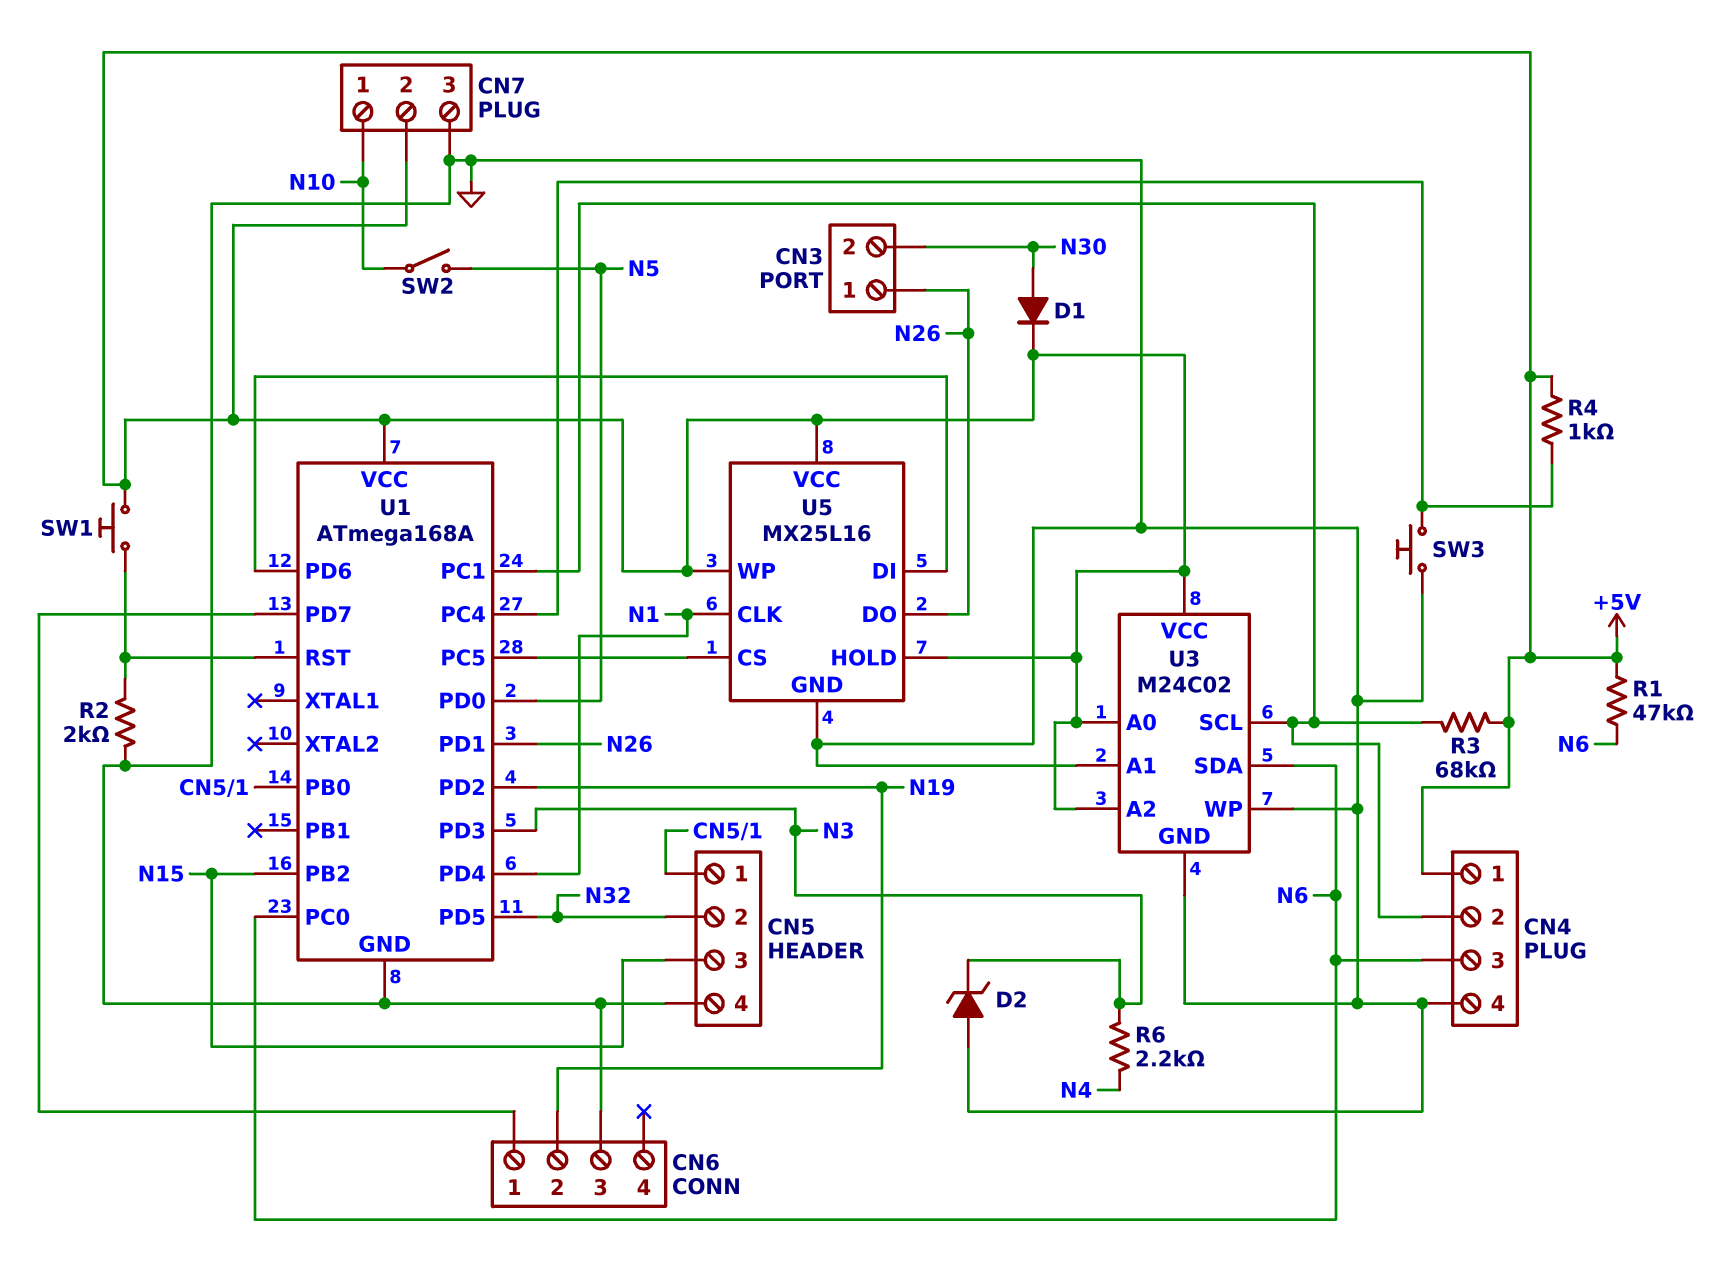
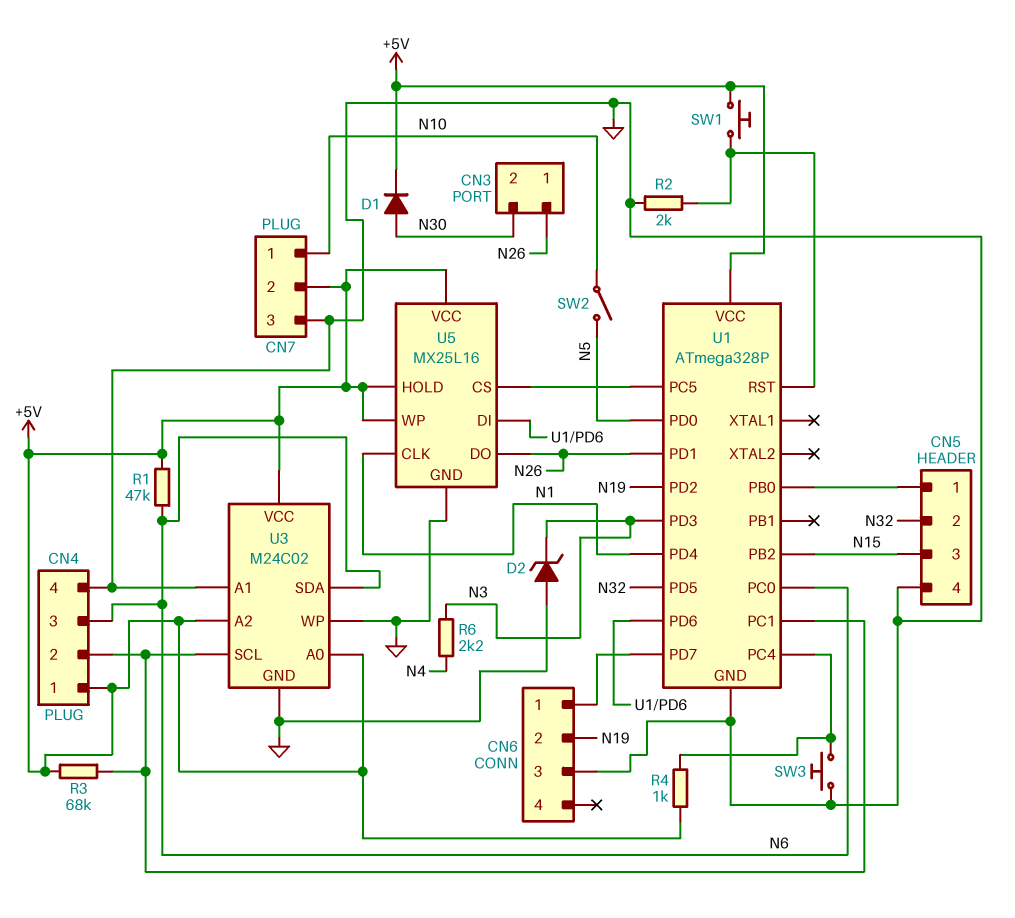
U1: ATmega168A -> ATmega328P

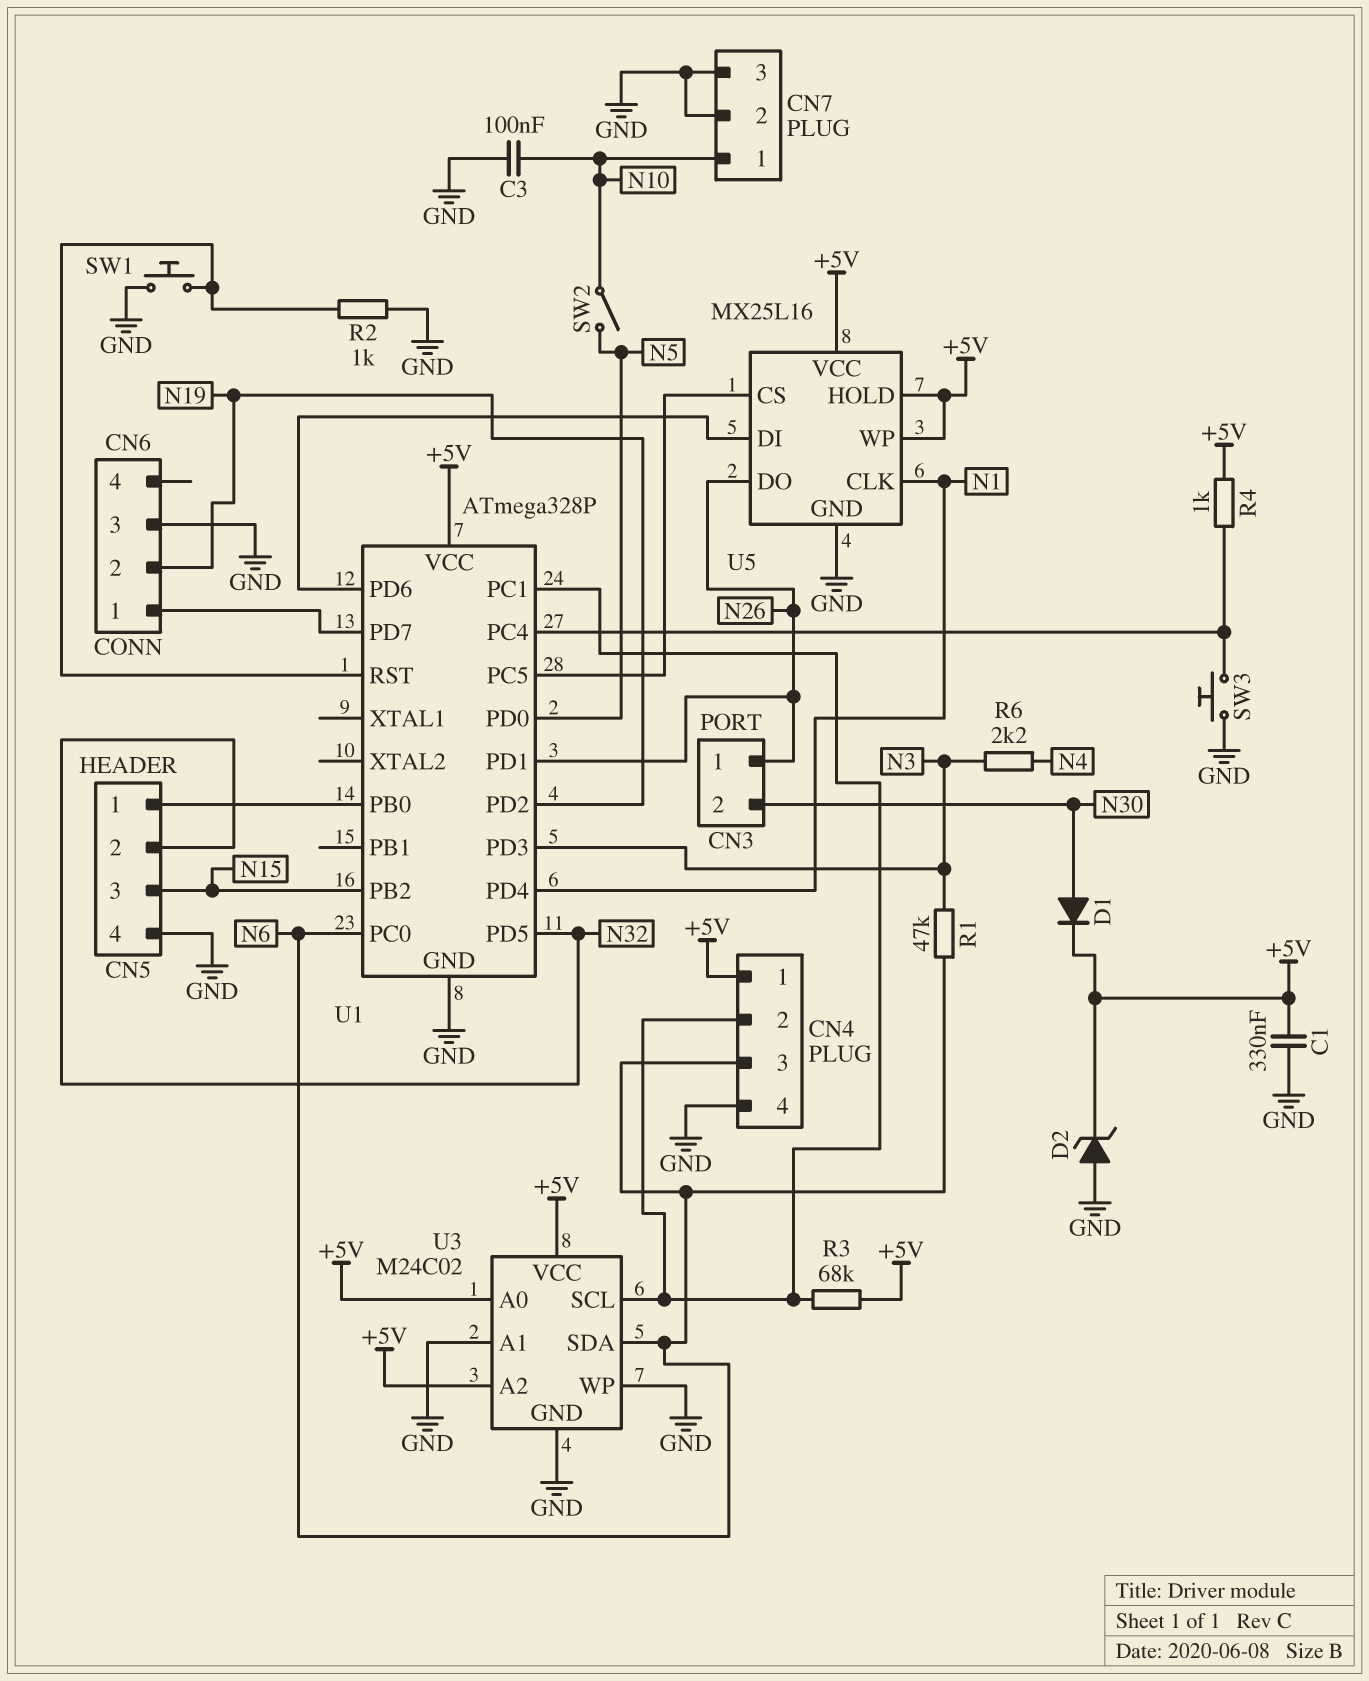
C1: none -> 330nF (+5V, GND)
C3: none -> 100nF (GND, N10)
CN7 pin 2: +5V -> GND
D2: zener (A GND, K N3) -> zener (A GND, K +5V)
R1: 47k (+5V, N6) -> 47k (N3, N6)
R2: 2k (GND, U1/RST) -> 1k (GND, U1/RST)
SW1: button (+5V, U1/RST) -> button (GND, U1/RST)

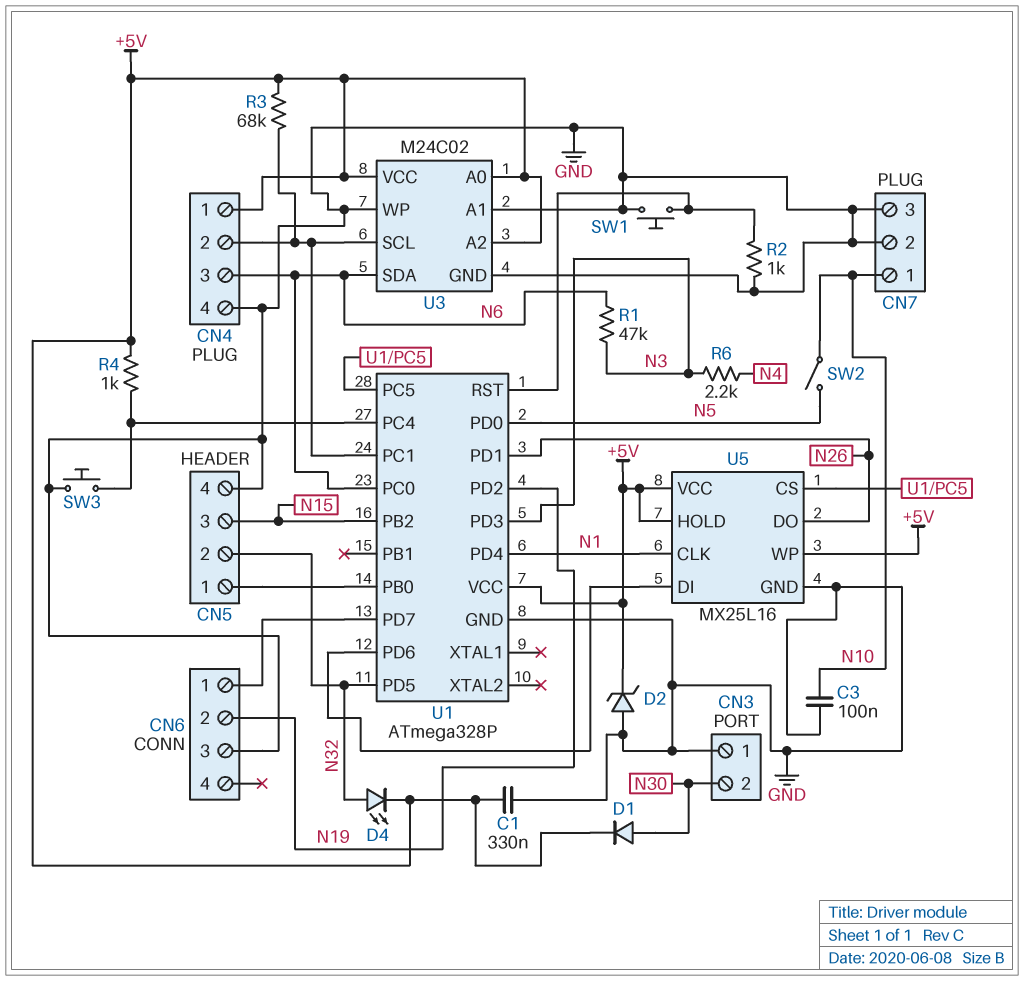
CN3 pin 1: N26 -> GND
D4: none -> LED (A N32, K +5V)

